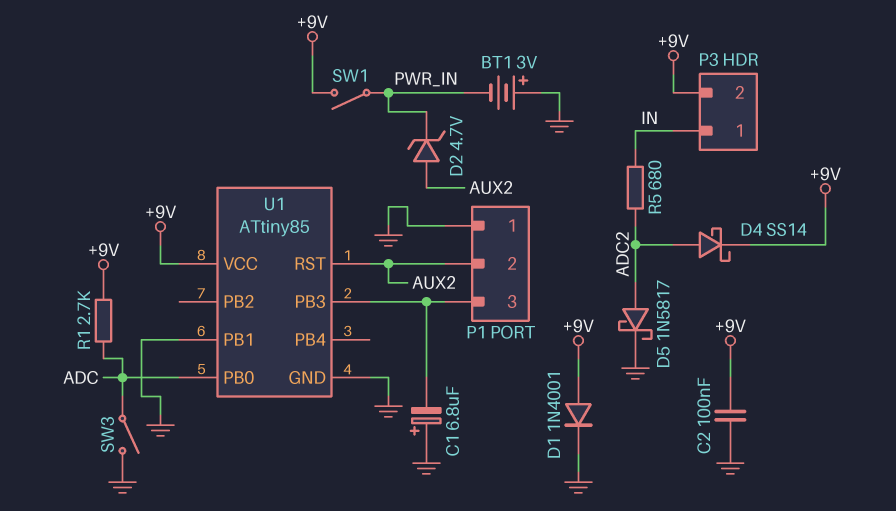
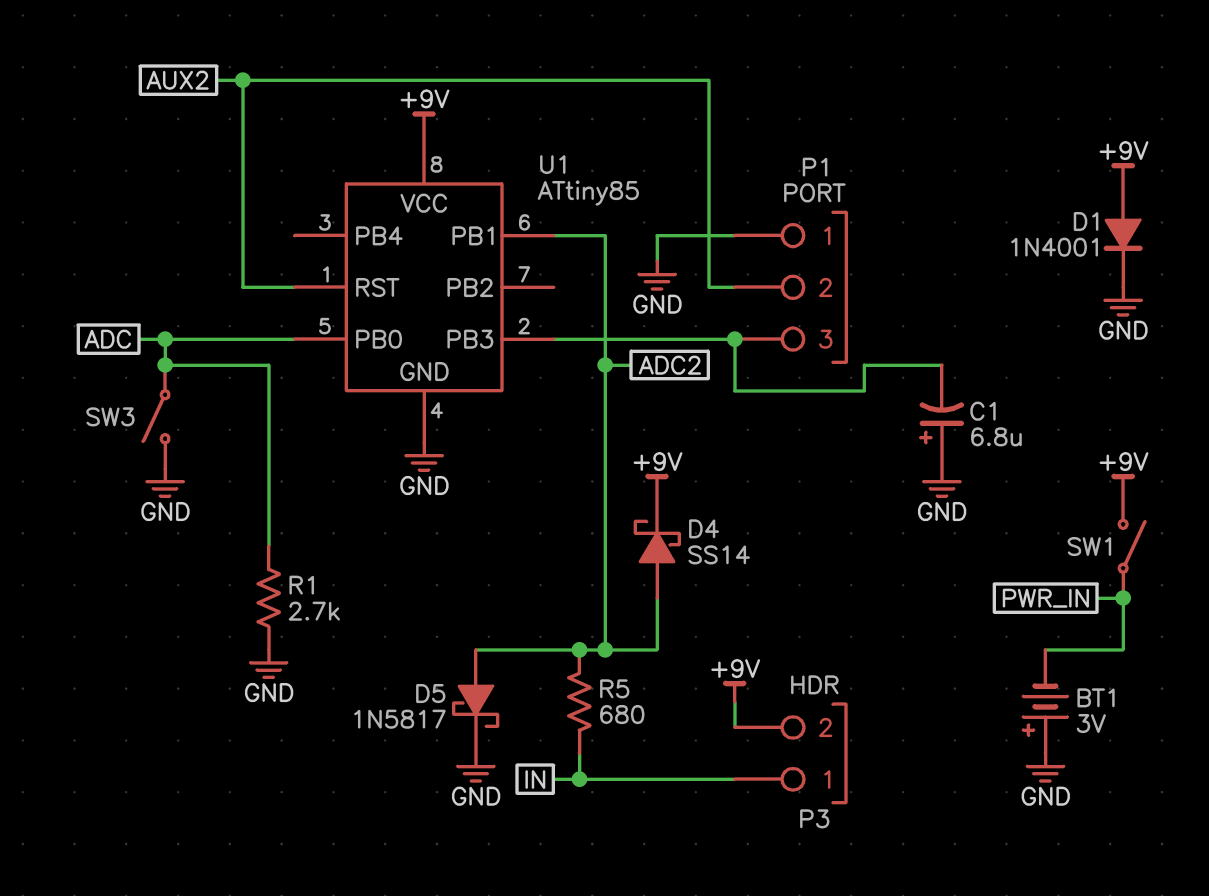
C2: 100nF (+9V, GND) -> none
D2: zener 4.7V (A AUX2, K PWR_IN) -> none
R1: 2.7k (+9V, ADC) -> 2.7k (ADC, GND)
U1 pin PB1: GND -> ADC2

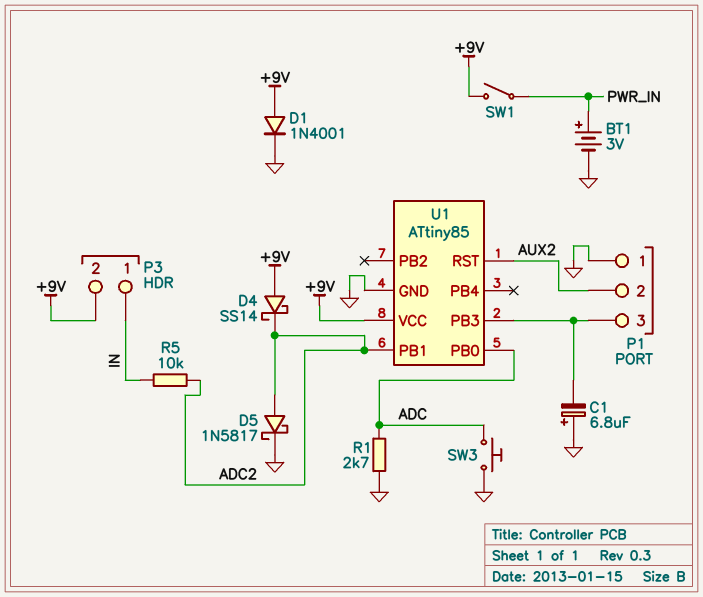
BT1: 3V (plus GND, minus PWR_IN) -> 3V (plus PWR_IN, minus GND)
D4: schottky SS14 (A ADC2, K +9V) -> schottky SS14 (A +9V, K ADC2)
R5: 680 (ADC2, IN) -> 10k (ADC2, IN)
SW3: switch (ADC, GND) -> button (ADC, GND)

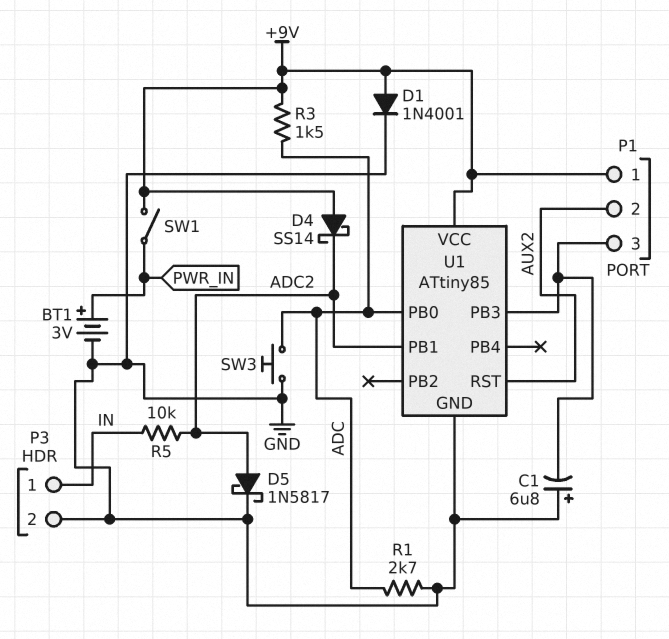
P1 pin 1: GND -> +9V
P3 pin 2: +9V -> GND
R3: none -> 1.5k (+9V, ADC)

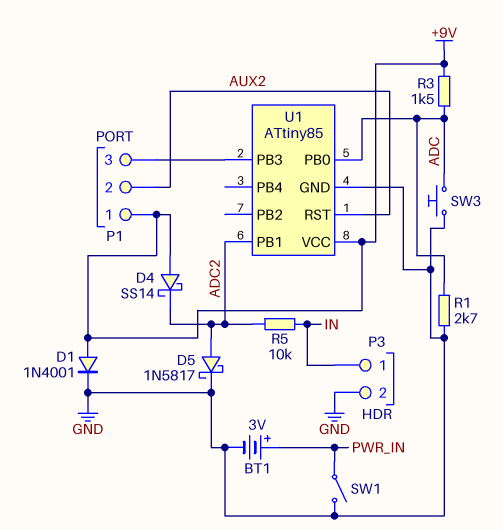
C1: 6.8uF (plus GND, minus P1/3) -> none
SW1: switch (+9V, PWR_IN) -> switch (GND, PWR_IN)

